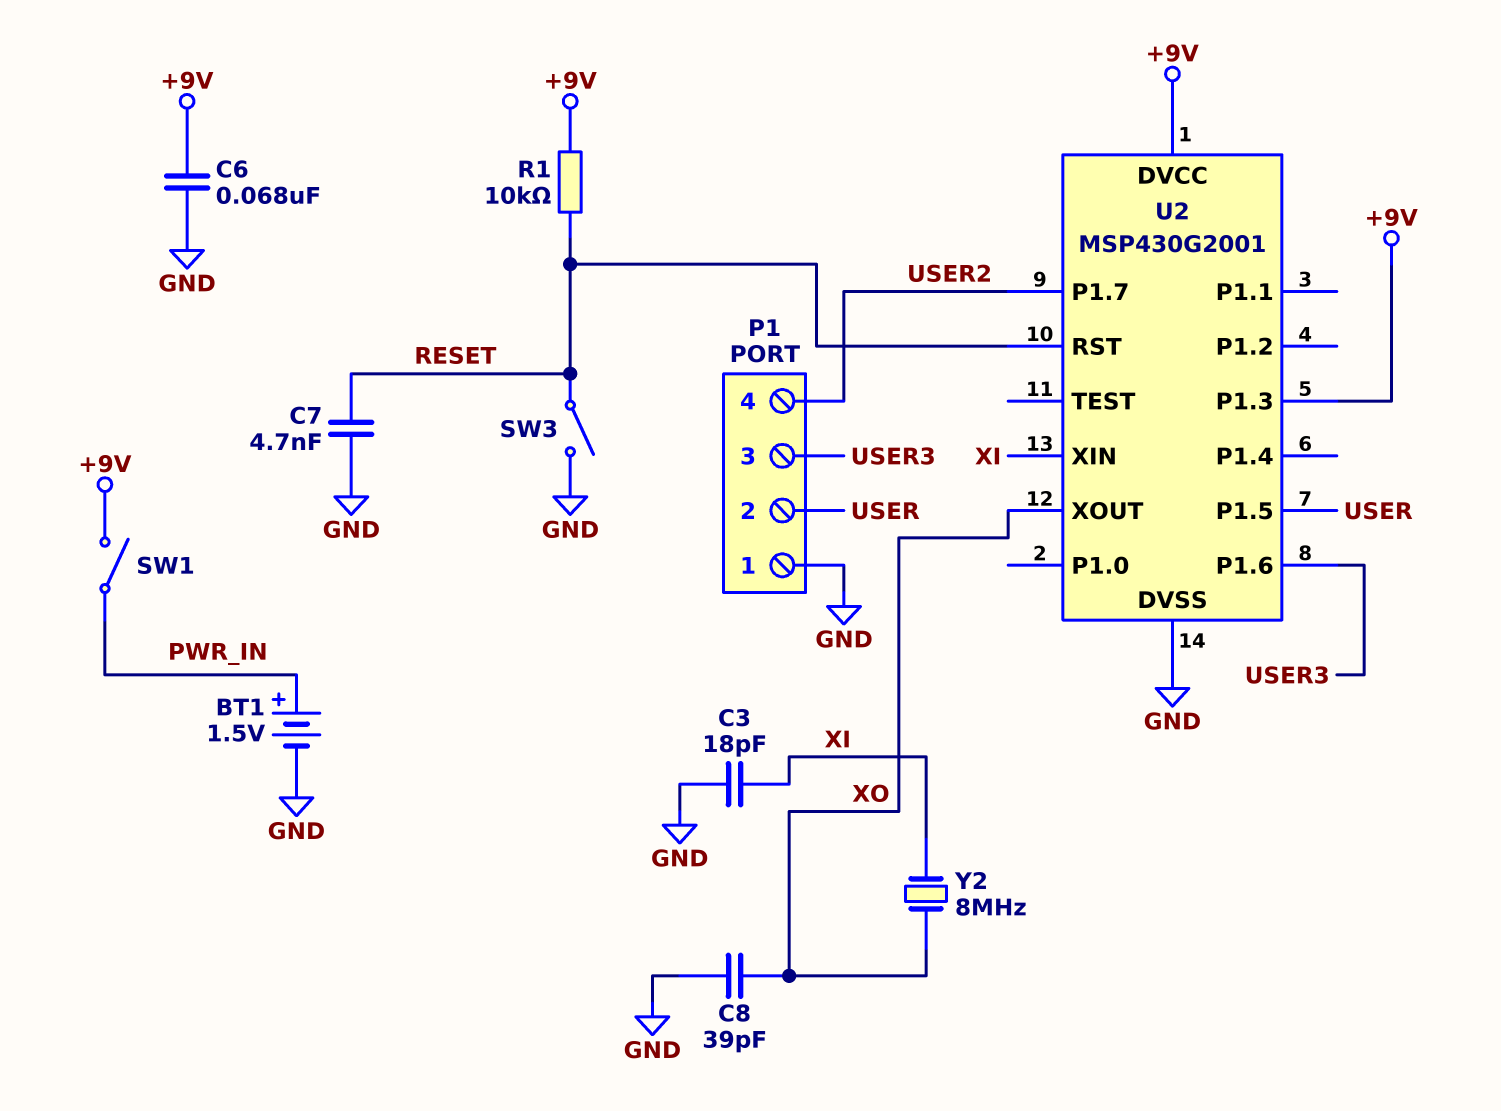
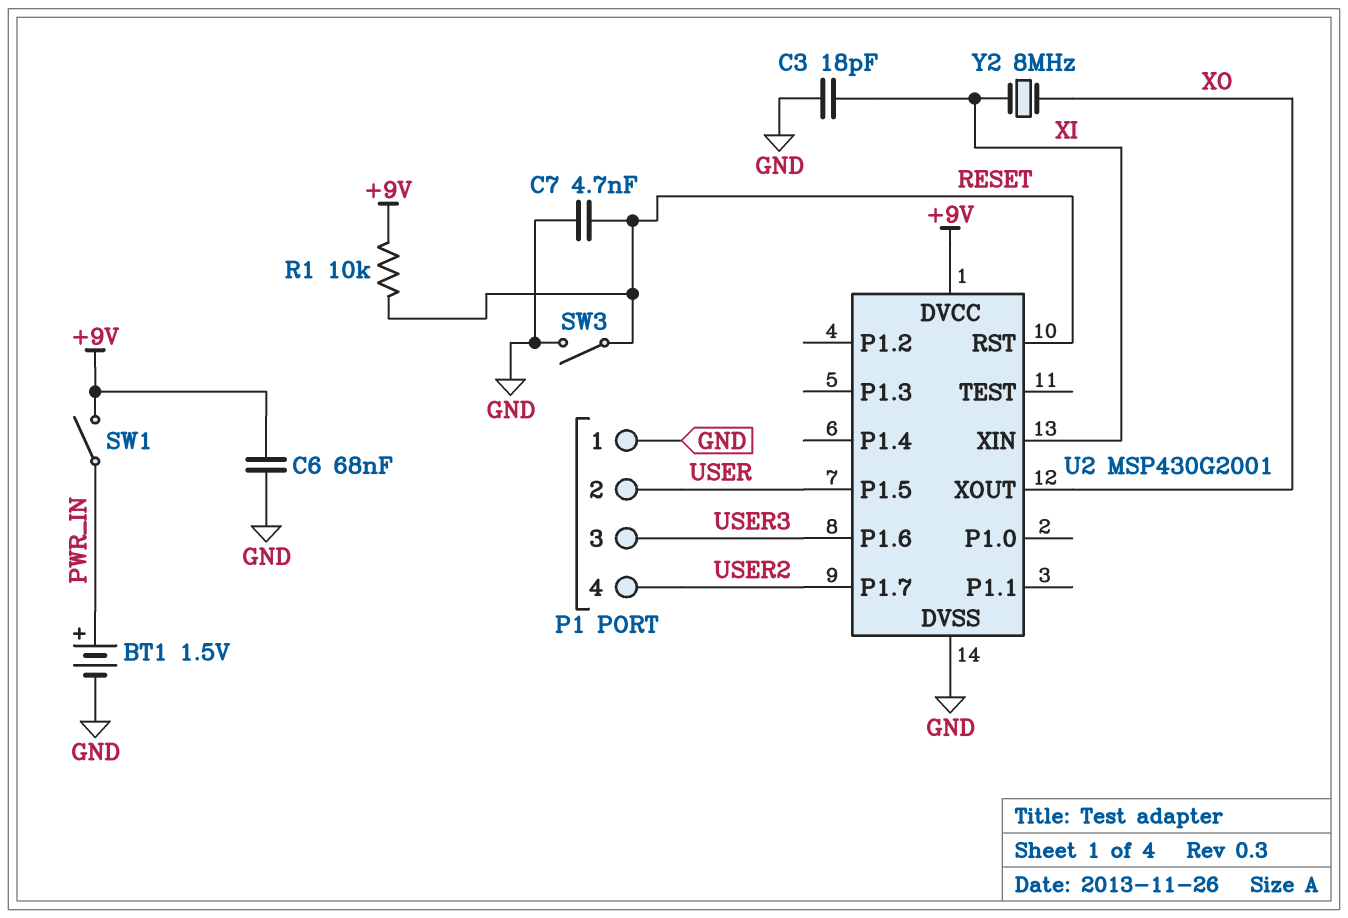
C8: 39pF (GND, XO) -> none
U2 pin P1.3: +9V -> none

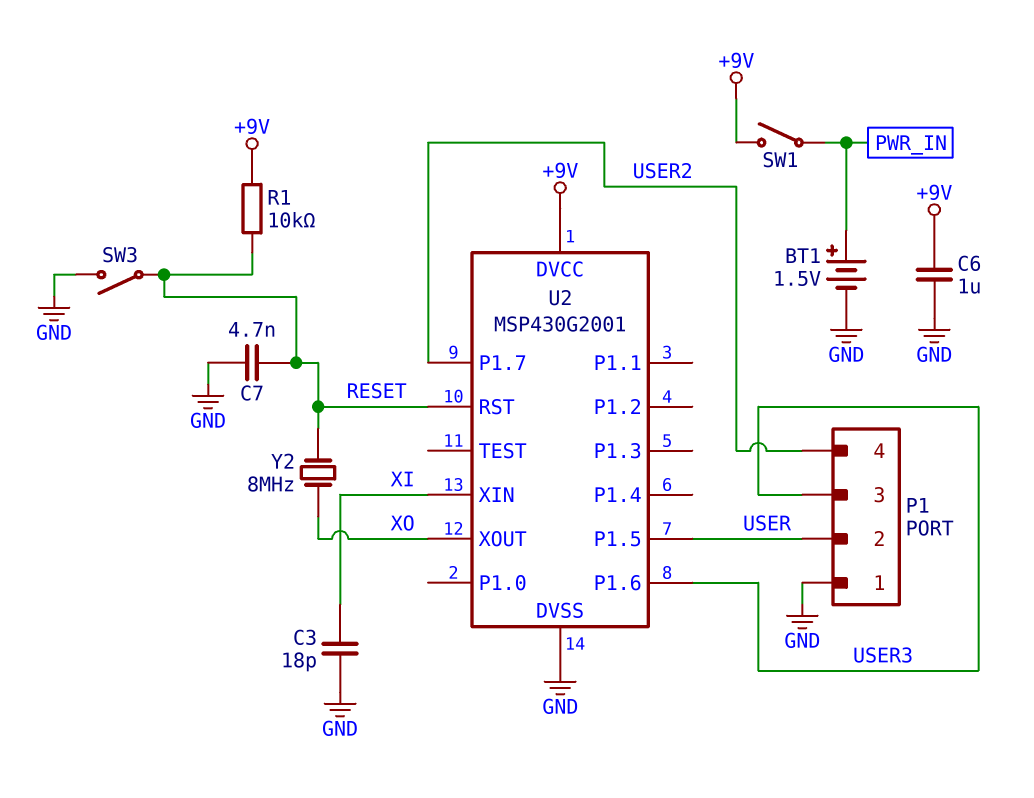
C6: 68nF (+9V, GND) -> 1uF (+9V, GND)
Y2: 8MHz (XI, XO) -> 8MHz (RESET, XO)

